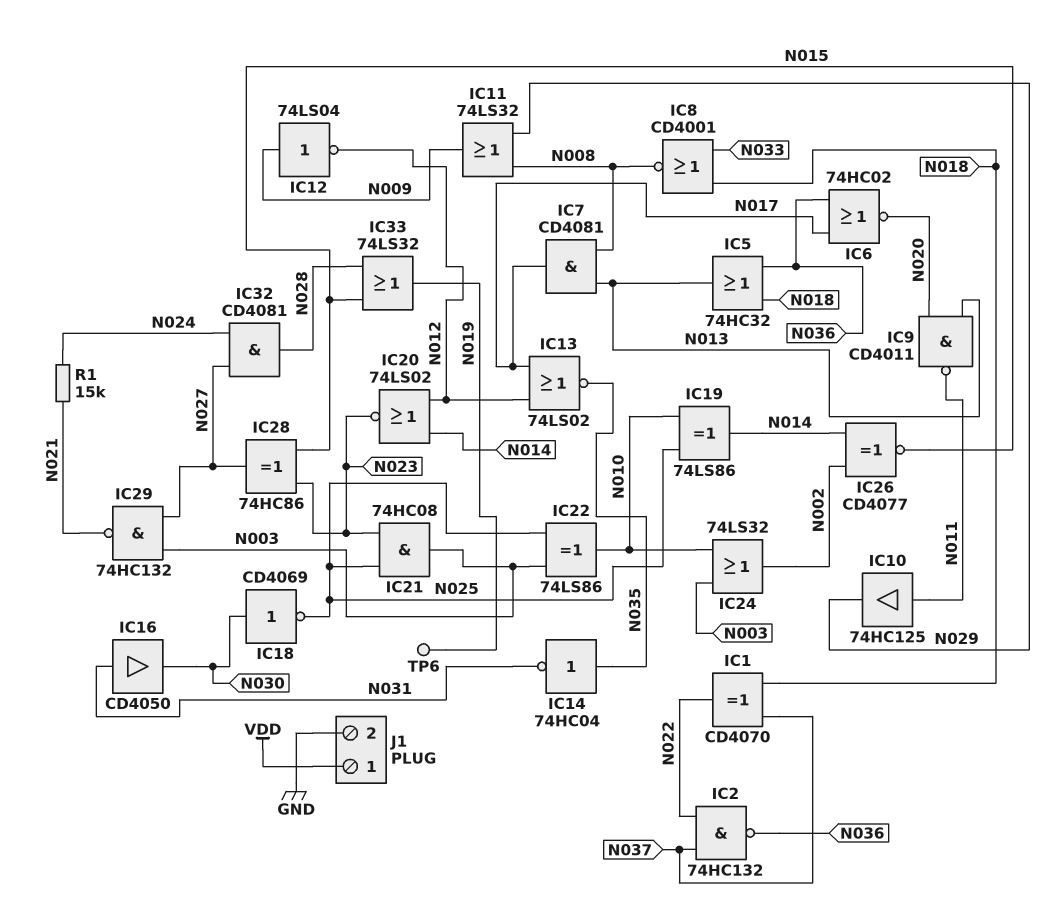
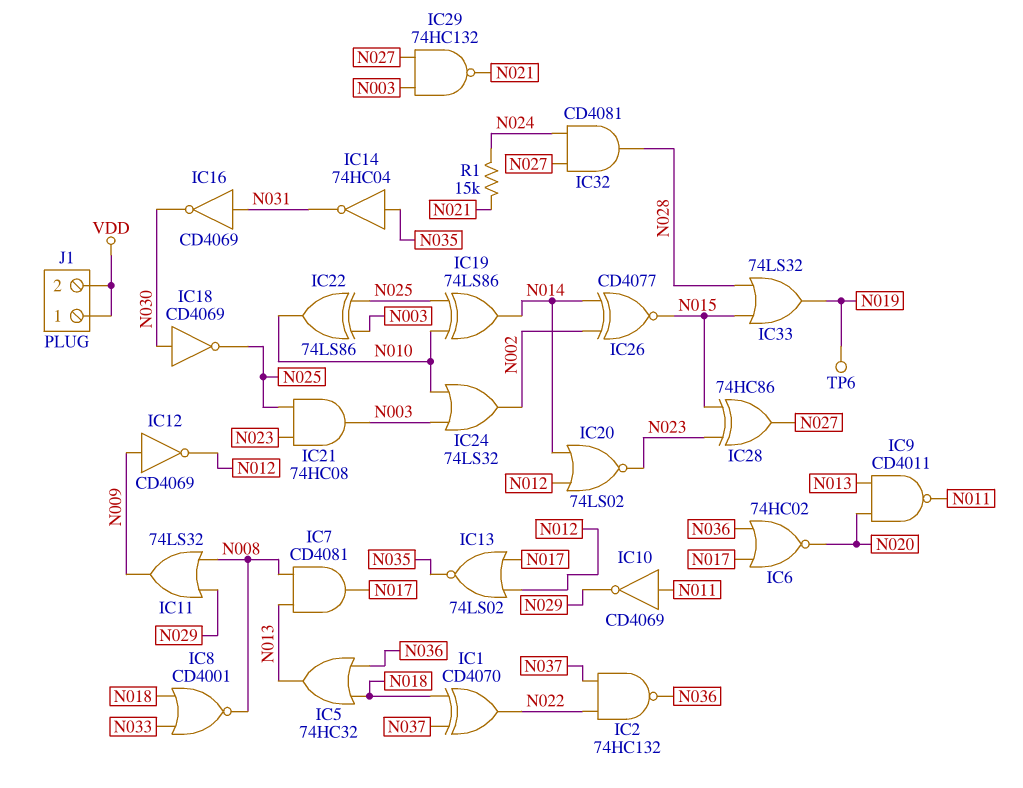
IC10: buffer 74HC125 (in N011, out N029) -> NOT CD4069 (in N011, out N029)
IC12: NOT 74LS04 (in N009, out N012) -> NOT CD4069 (in N009, out N012)
IC16: buffer CD4050 (in N031, out N030) -> NOT CD4069 (in N031, out N030)
J1 pin 2: GND -> VDD

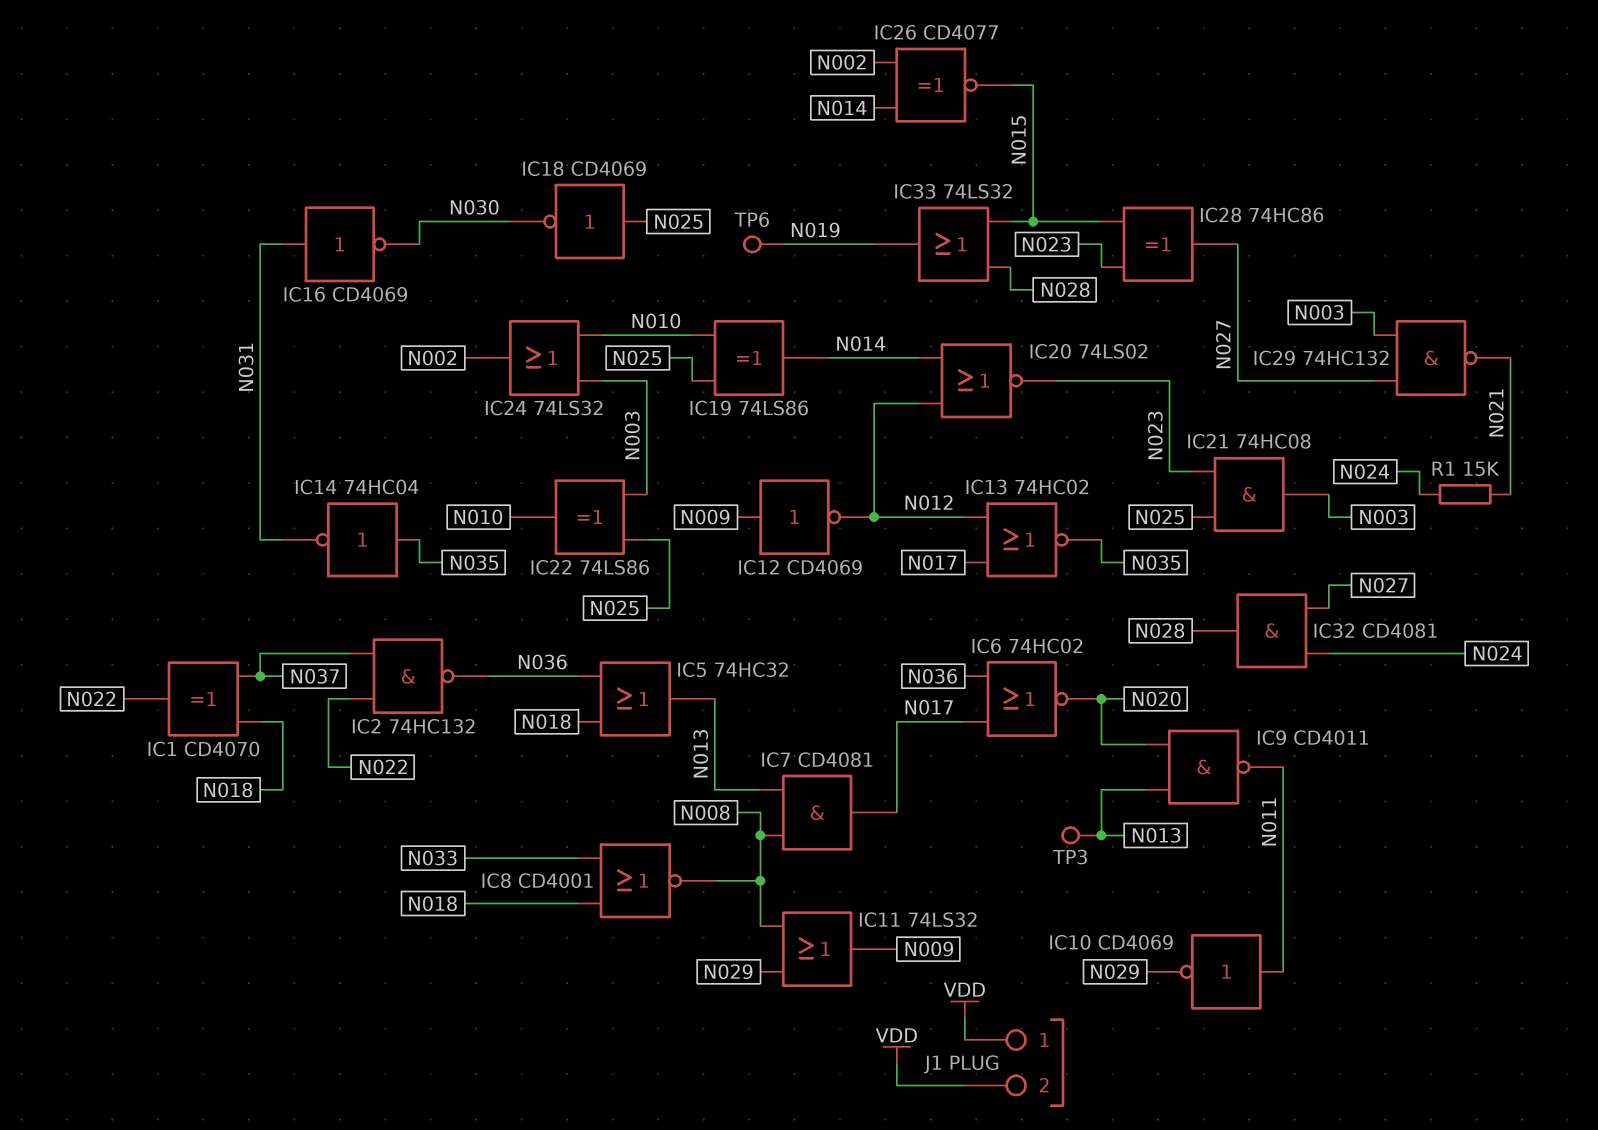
IC13: NOR 74LS02 (in N012, in N017, out N035) -> NOR 74HC02 (in N012, in N017, out N035)
IC18: NOT CD4069 (in N030, out N025) -> NOT CD4069 (in N025, out N030)
TP3: none -> test point (N013)

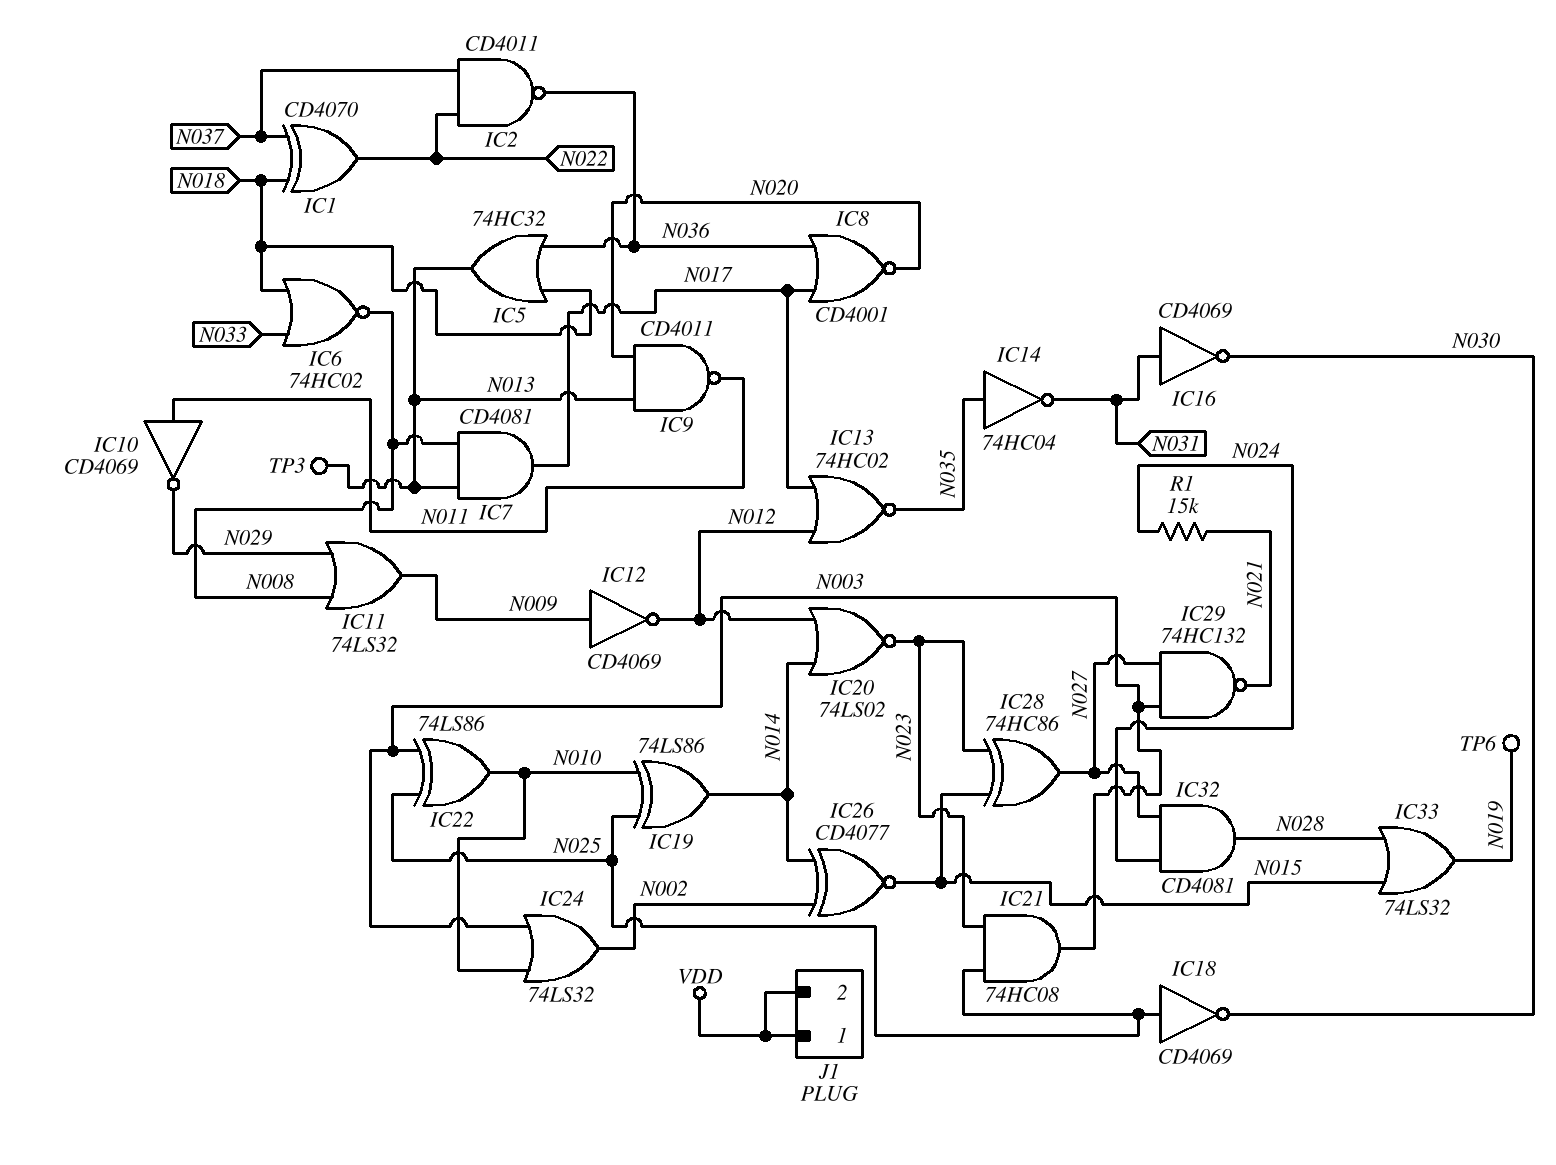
IC2: NAND 74HC132 (in N022, in N037, out N036) -> NAND CD4011 (in N022, in N037, out N036)
IC6: NOR 74HC02 (in N017, in N036, out N020) -> NOR 74HC02 (in N018, in N033, out N008)
IC8: NOR CD4001 (in N018, in N033, out N008) -> NOR CD4001 (in N017, in N036, out N020)

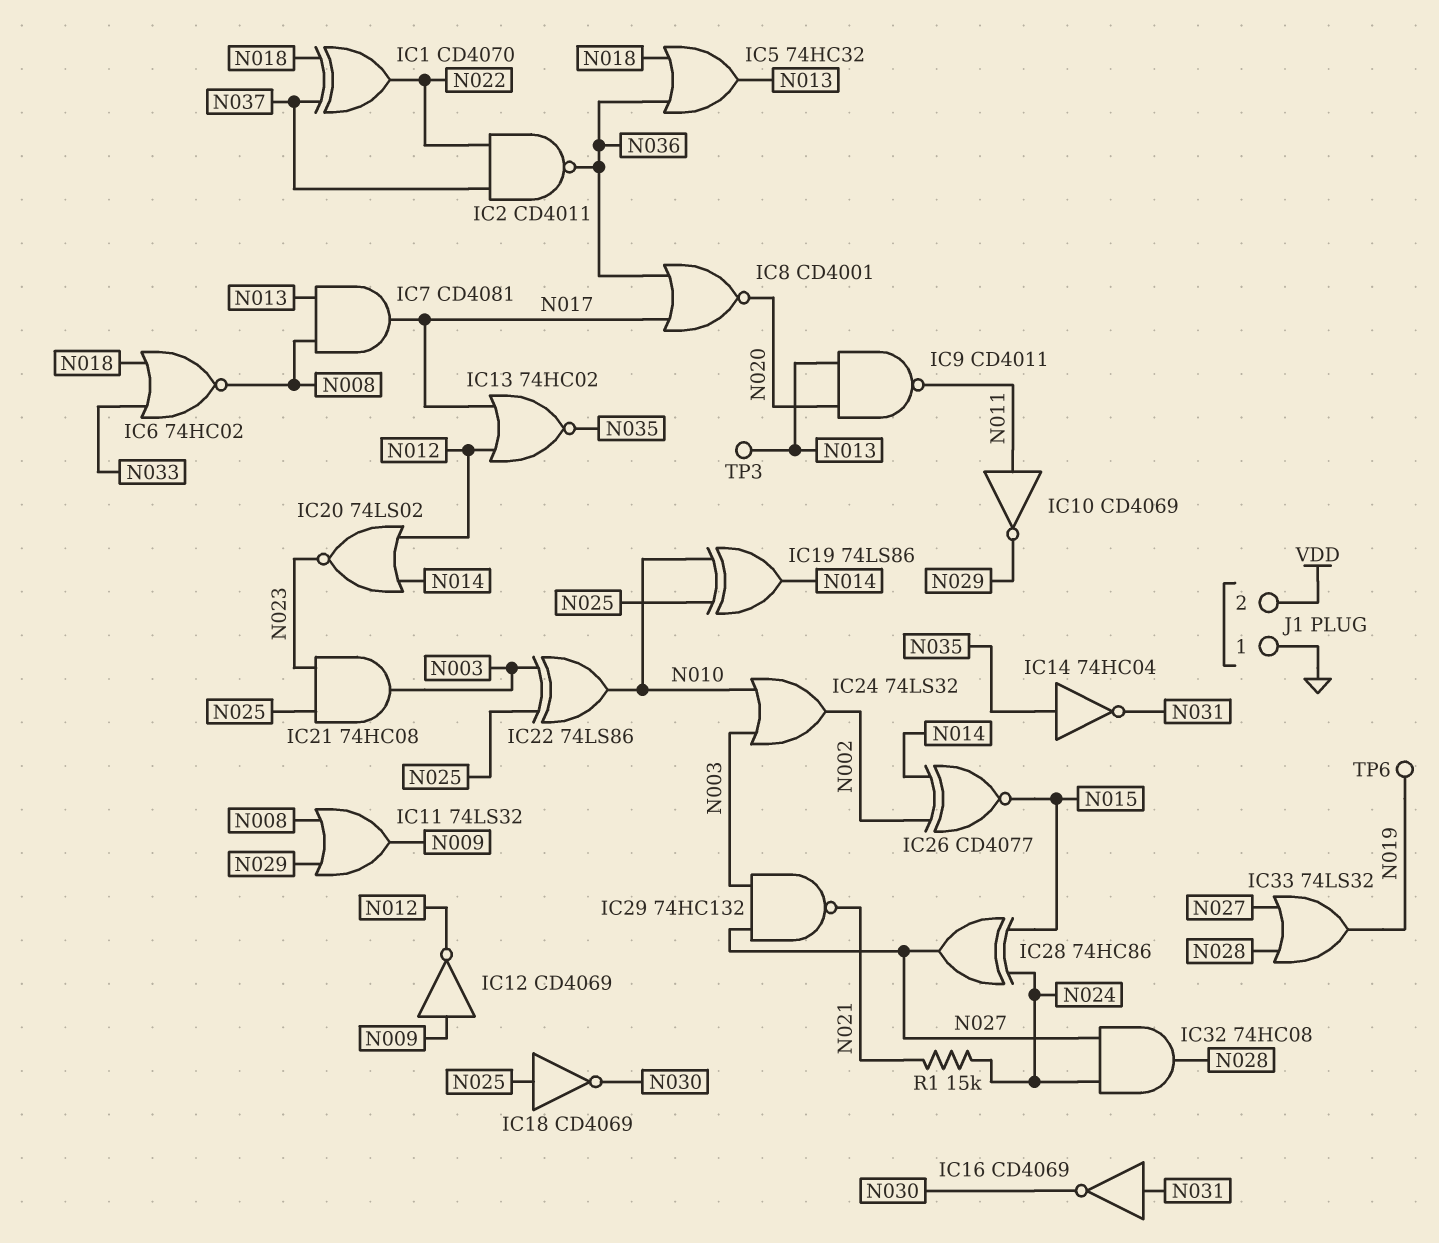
IC28: XOR 74HC86 (in N015, in N023, out N027) -> XOR 74HC86 (in N015, in N024, out N027)
IC32: AND CD4081 (in N024, in N027, out N028) -> AND 74HC08 (in N024, in N027, out N028)
IC33: OR 74LS32 (in N015, in N028, out N019) -> OR 74LS32 (in N027, in N028, out N019)
J1 pin 1: VDD -> GND

